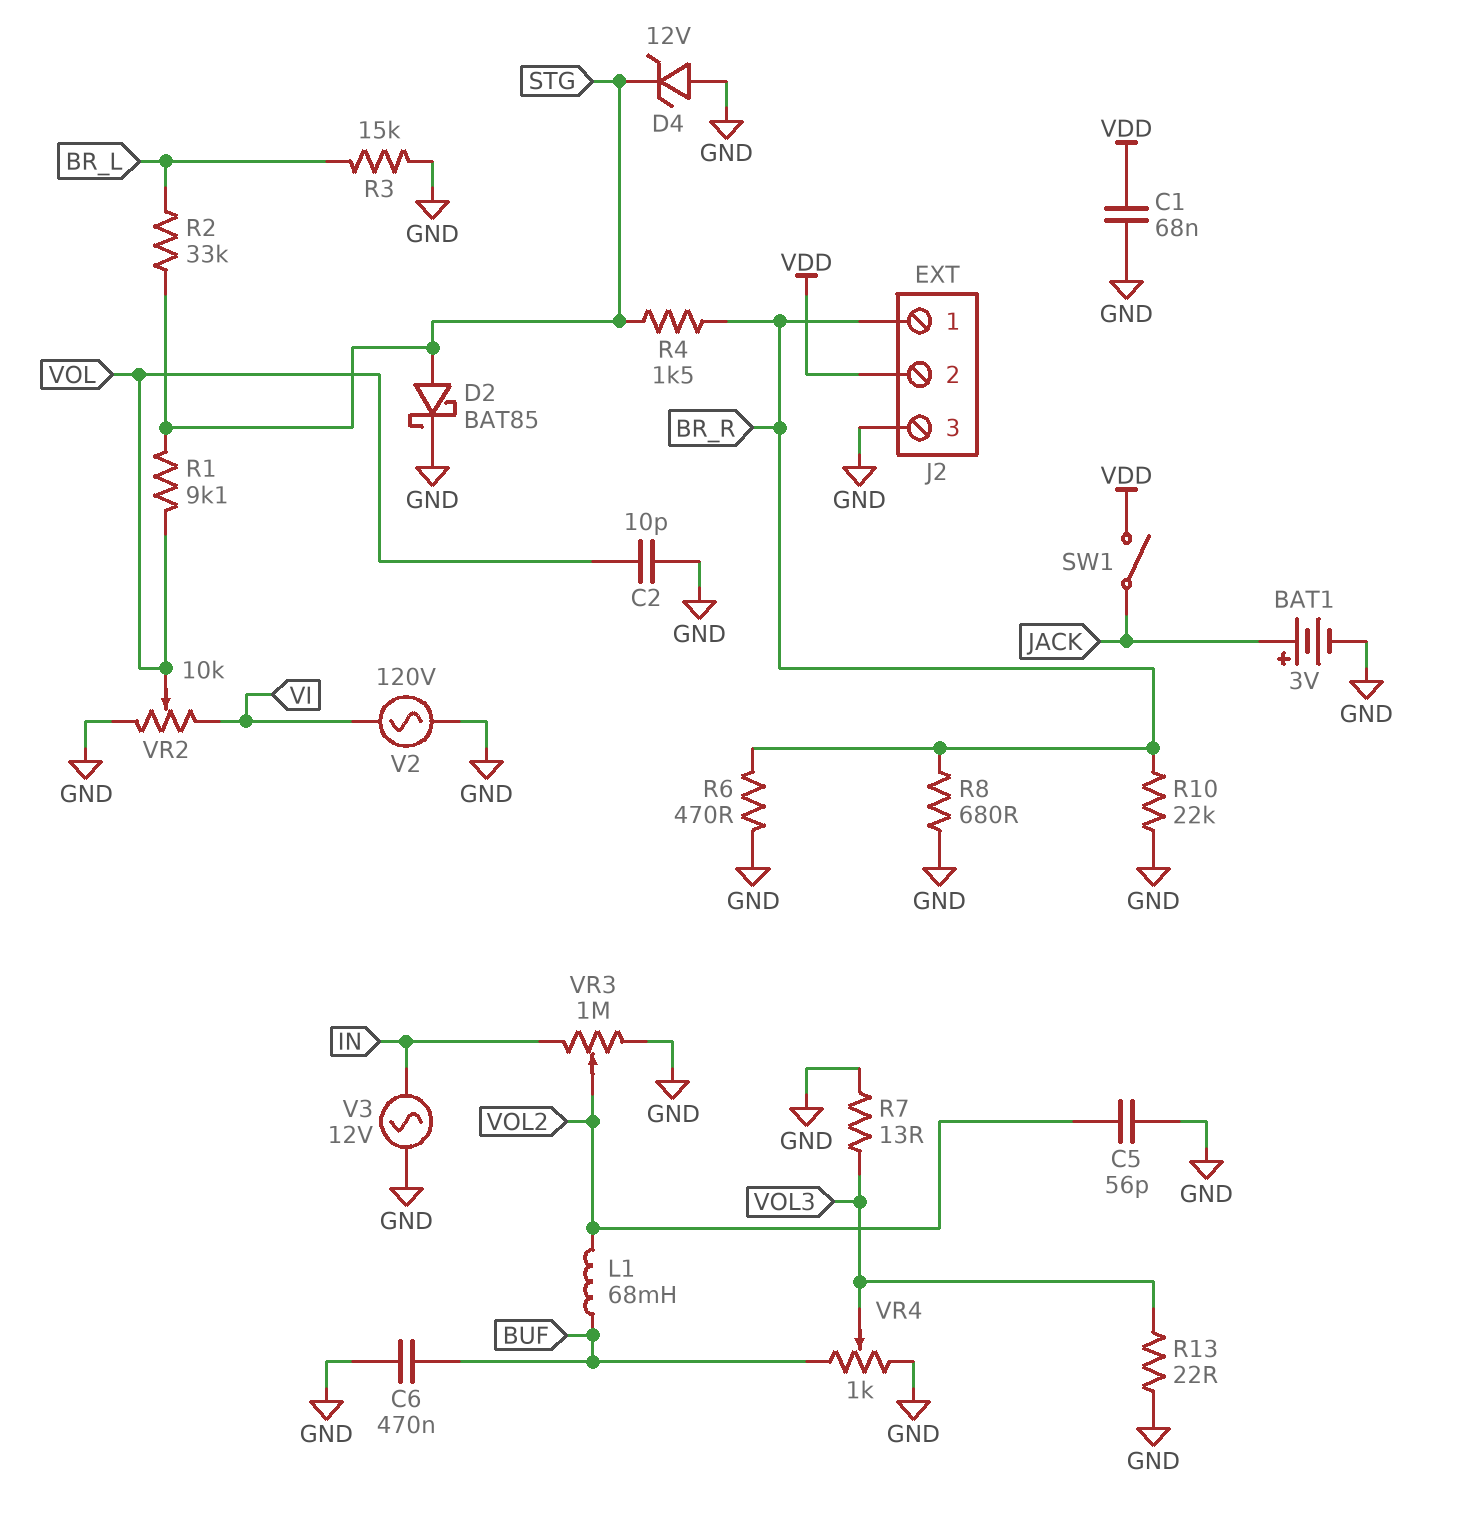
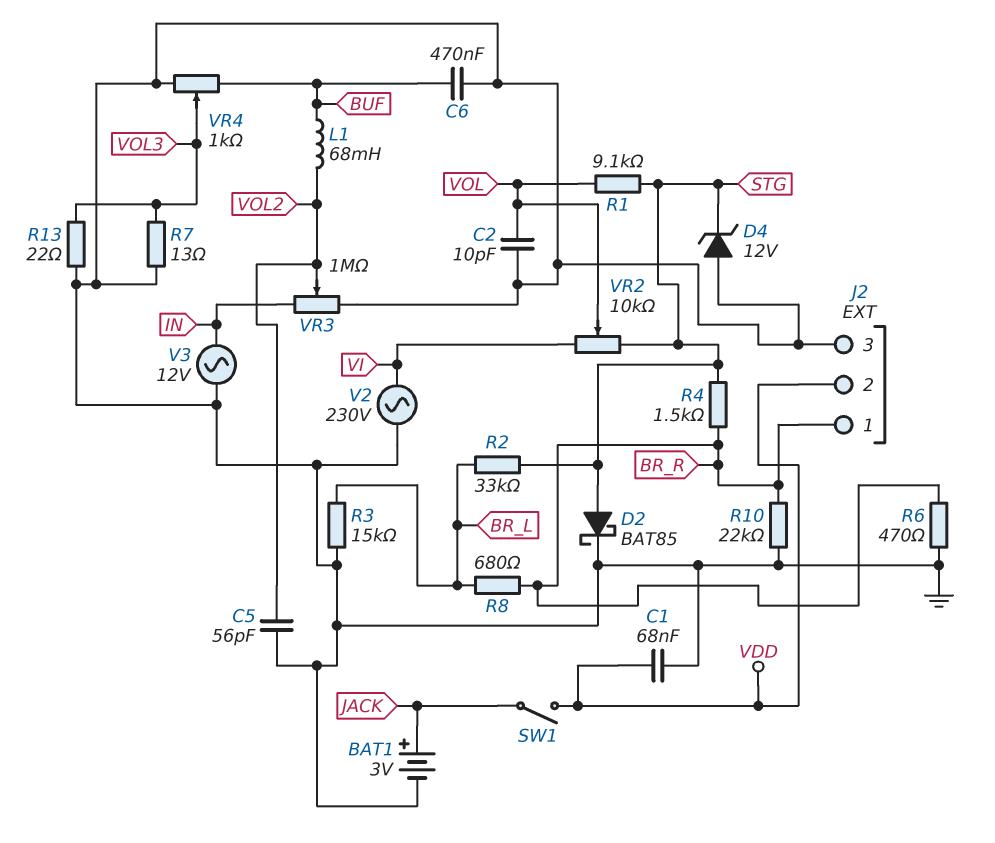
R8: 680 (BR_R, GND) -> 680 (BR_L, BR_R)
V2: AC 120V (GND, VI) -> AC 230V (GND, VI)
VR2: 10k (GND, VI, wiper VOL) -> 10k (STG, VI, wiper VOL)

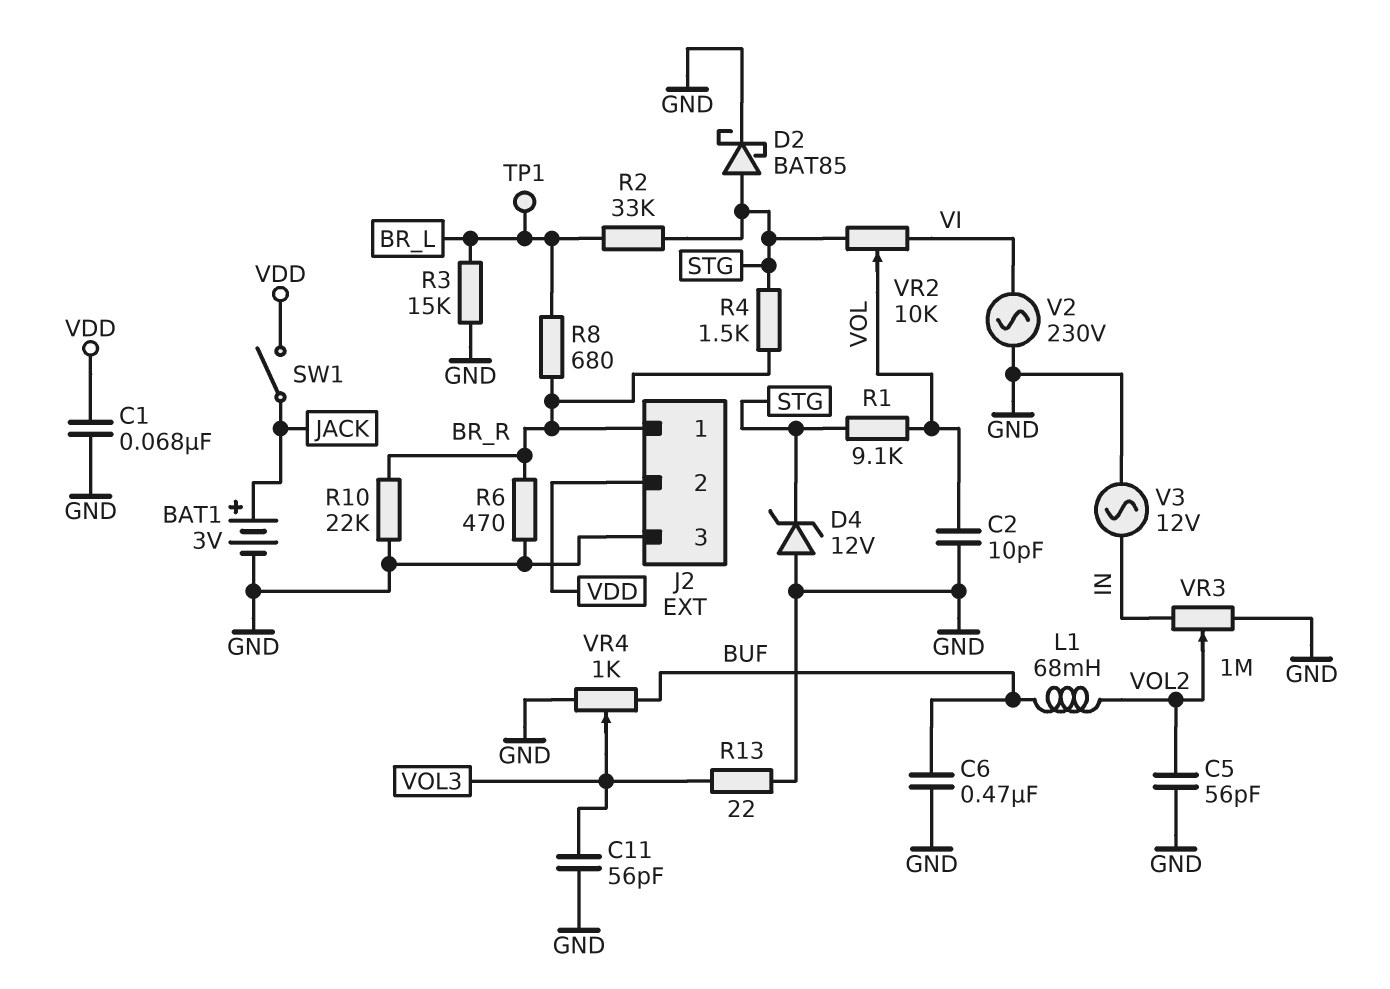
C11: none -> 56pF (GND, VOL3)
R7: 13 (GND, VOL3) -> none
TP1: none -> test point (BR_L)

